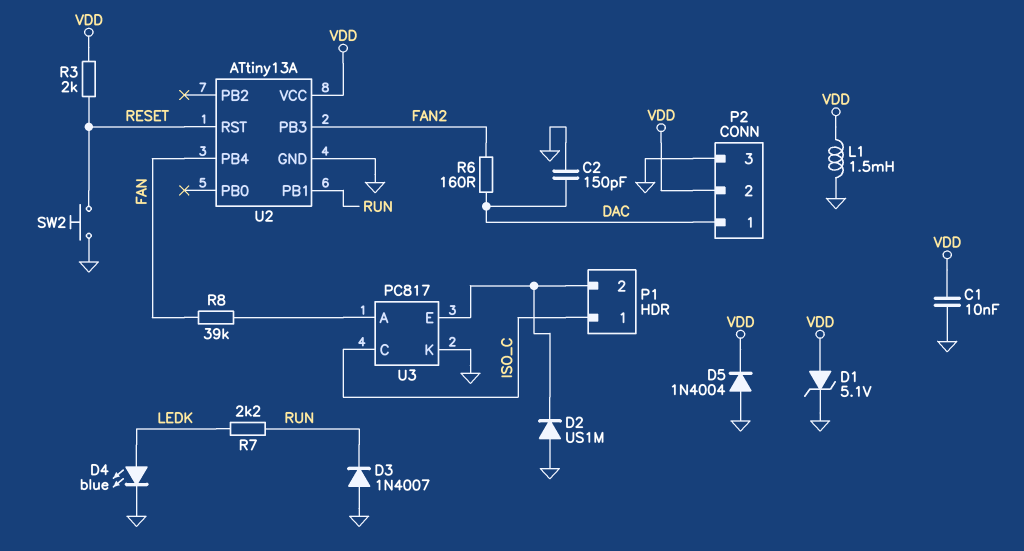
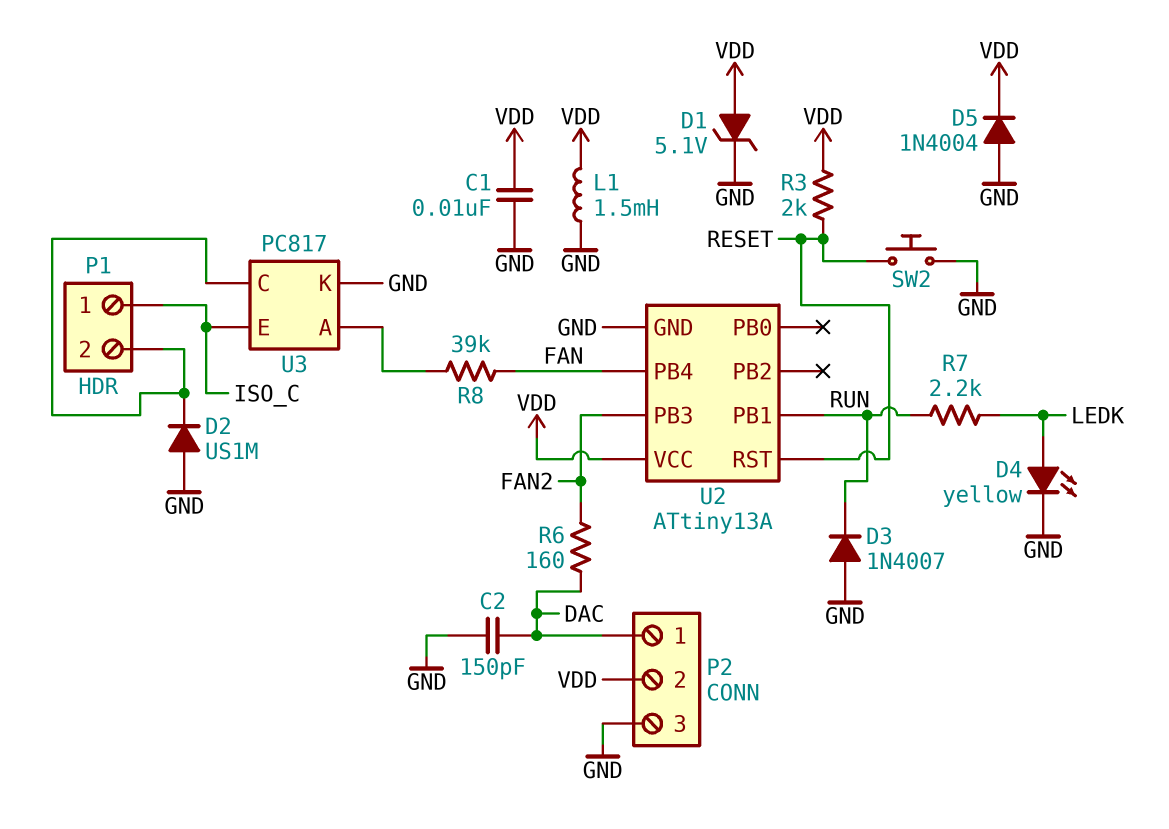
D4: LED blue (A LEDK, K GND) -> LED yellow (A LEDK, K GND)
U3 pin C: ISO_C -> P1/2
U3 pin E: P1/2 -> ISO_C

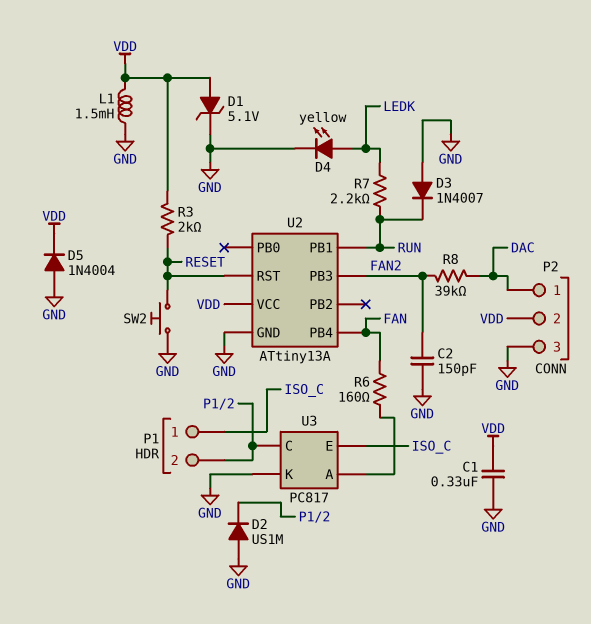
C1: 10nF (GND, VDD) -> 330nF (GND, VDD)
C2: 150pF (DAC, GND) -> 150pF (FAN2, GND)
R6: 160 (DAC, FAN2) -> 160 (FAN, U3/A)
R8: 39k (FAN, U3/A) -> 39k (DAC, FAN2)

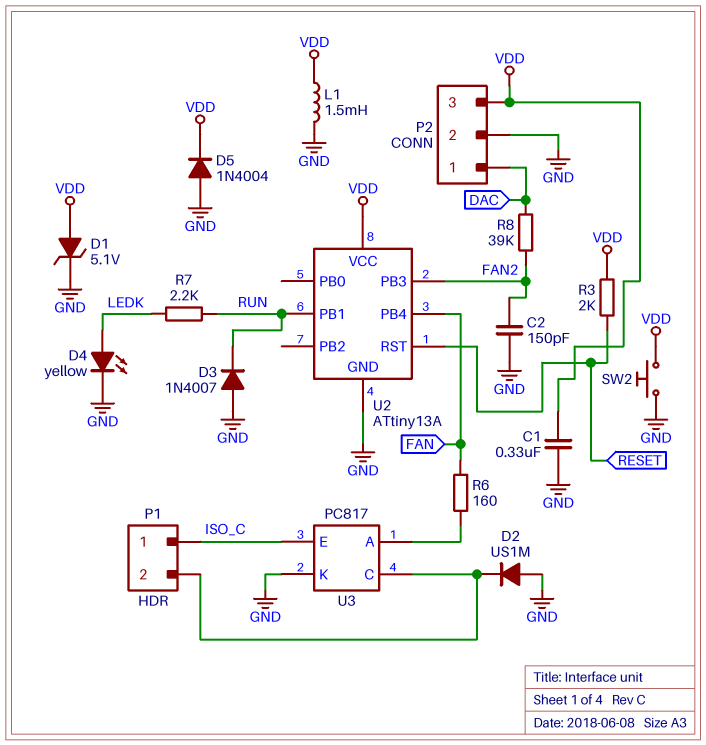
P2 pin 2: VDD -> GND
P2 pin 3: GND -> VDD
SW2: button (GND, RESET) -> button (GND, VDD)

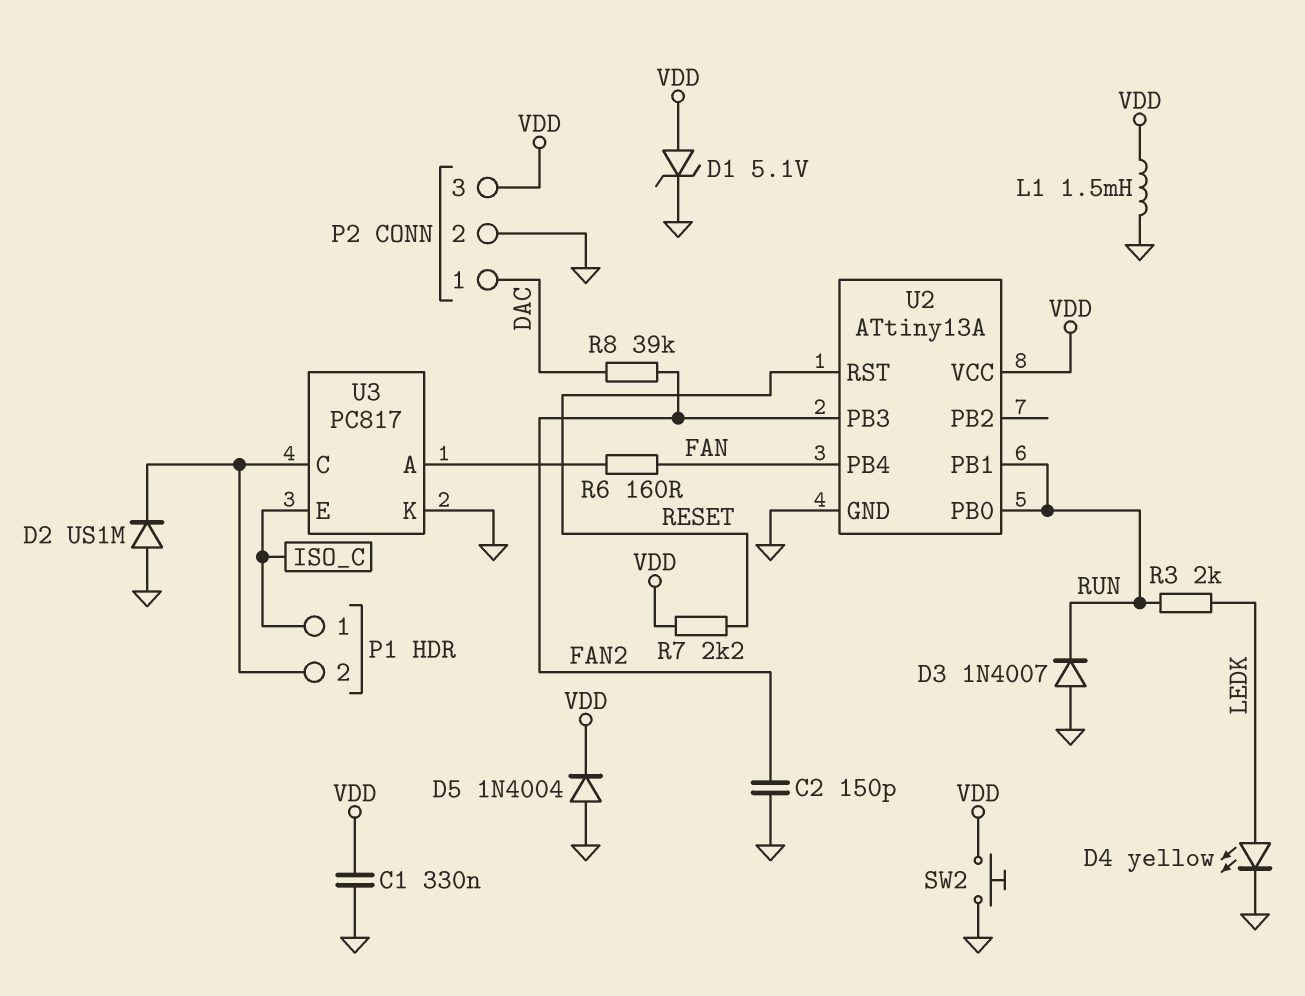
R3: 2k (RESET, VDD) -> 2k (LEDK, RUN)
R7: 2.2k (LEDK, RUN) -> 2.2k (RESET, VDD)
U2 pin PB0: none -> RUN

